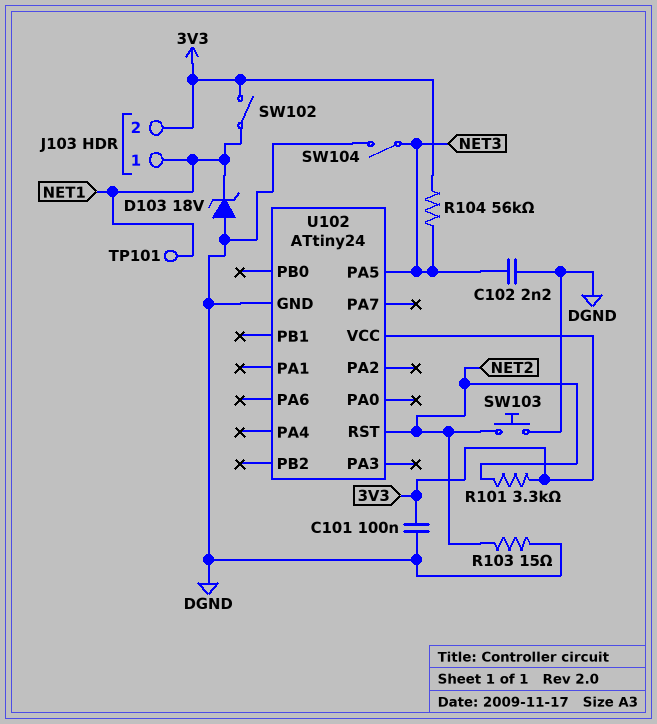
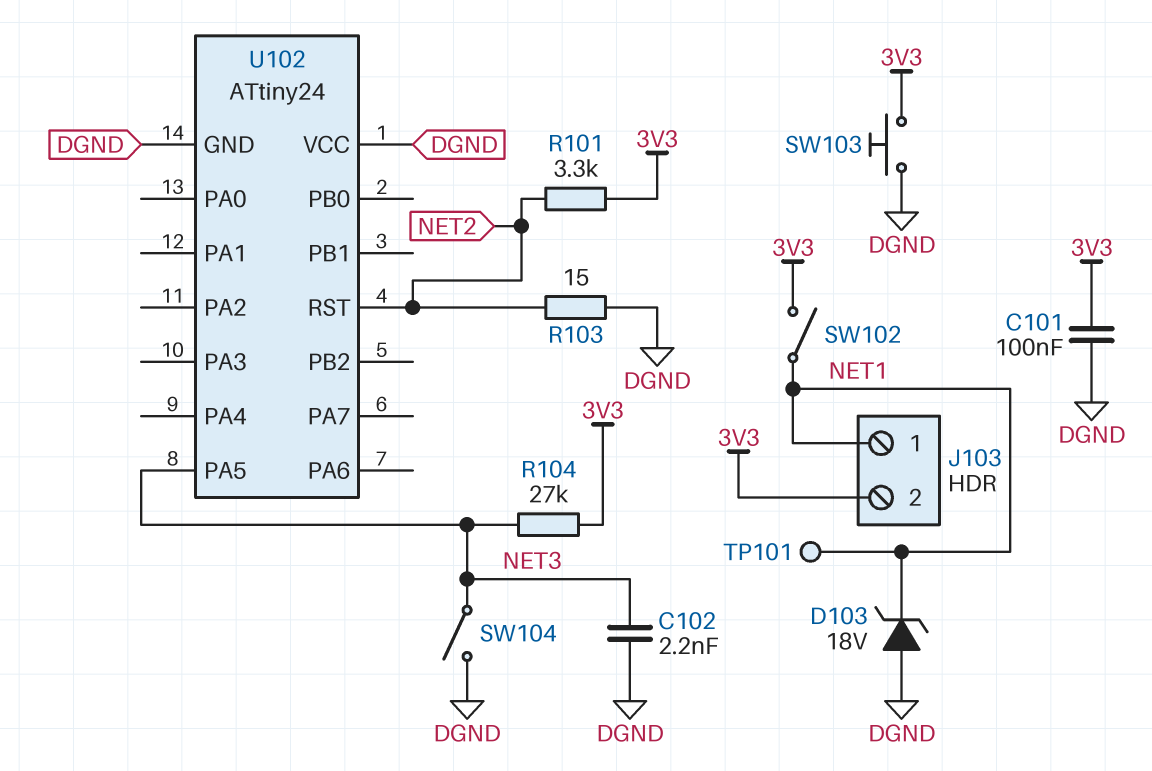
R104: 56k (3V3, NET3) -> 27k (3V3, NET3)
SW103: button (DGND, NET2) -> button (3V3, DGND)
U102 pin VCC: 3V3 -> DGND

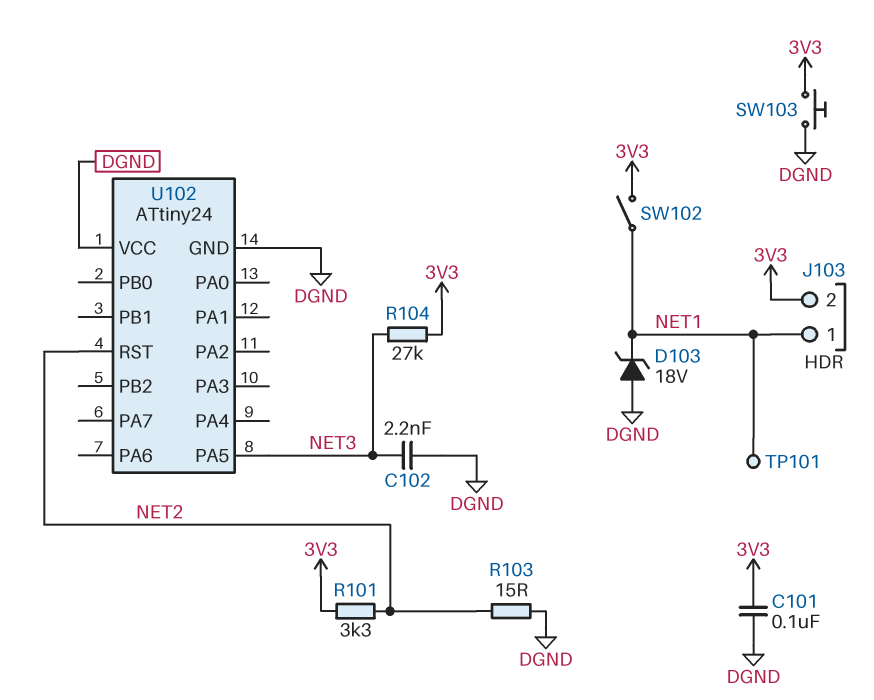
SW104: switch (DGND, NET3) -> none

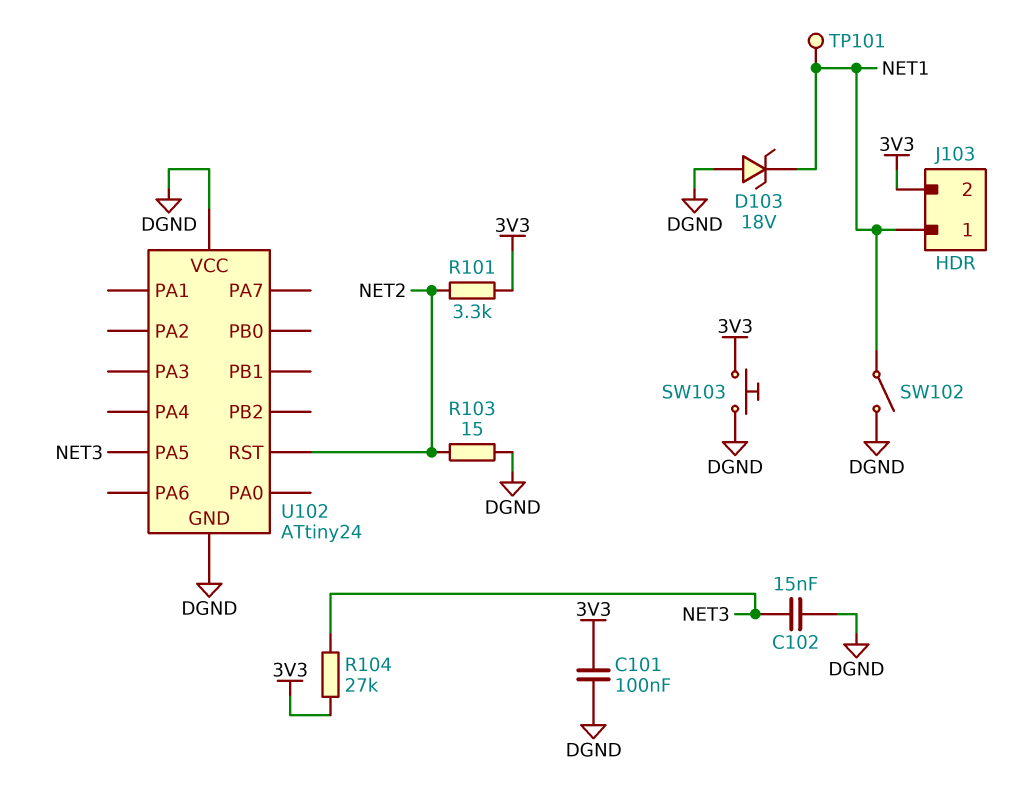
C102: 2.2nF (DGND, NET3) -> 15nF (DGND, NET3)
SW102: switch (3V3, NET1) -> switch (DGND, NET1)

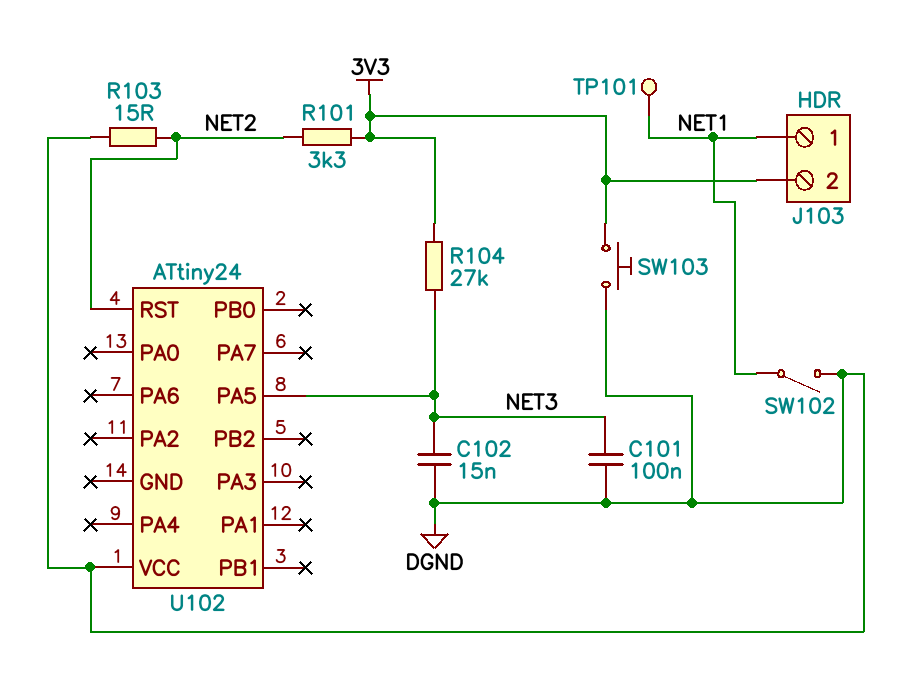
C101: 100nF (3V3, DGND) -> 100nF (DGND, NET3)
D103: zener 18V (A DGND, K NET1) -> none
U102 pin GND: DGND -> none

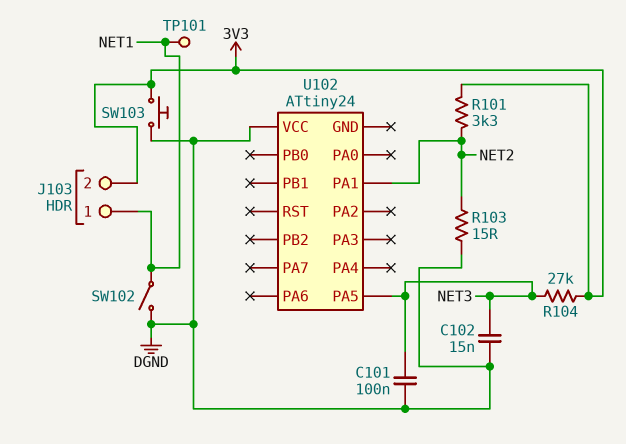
U102 pin PA1: none -> NET2
U102 pin RST: NET2 -> none

